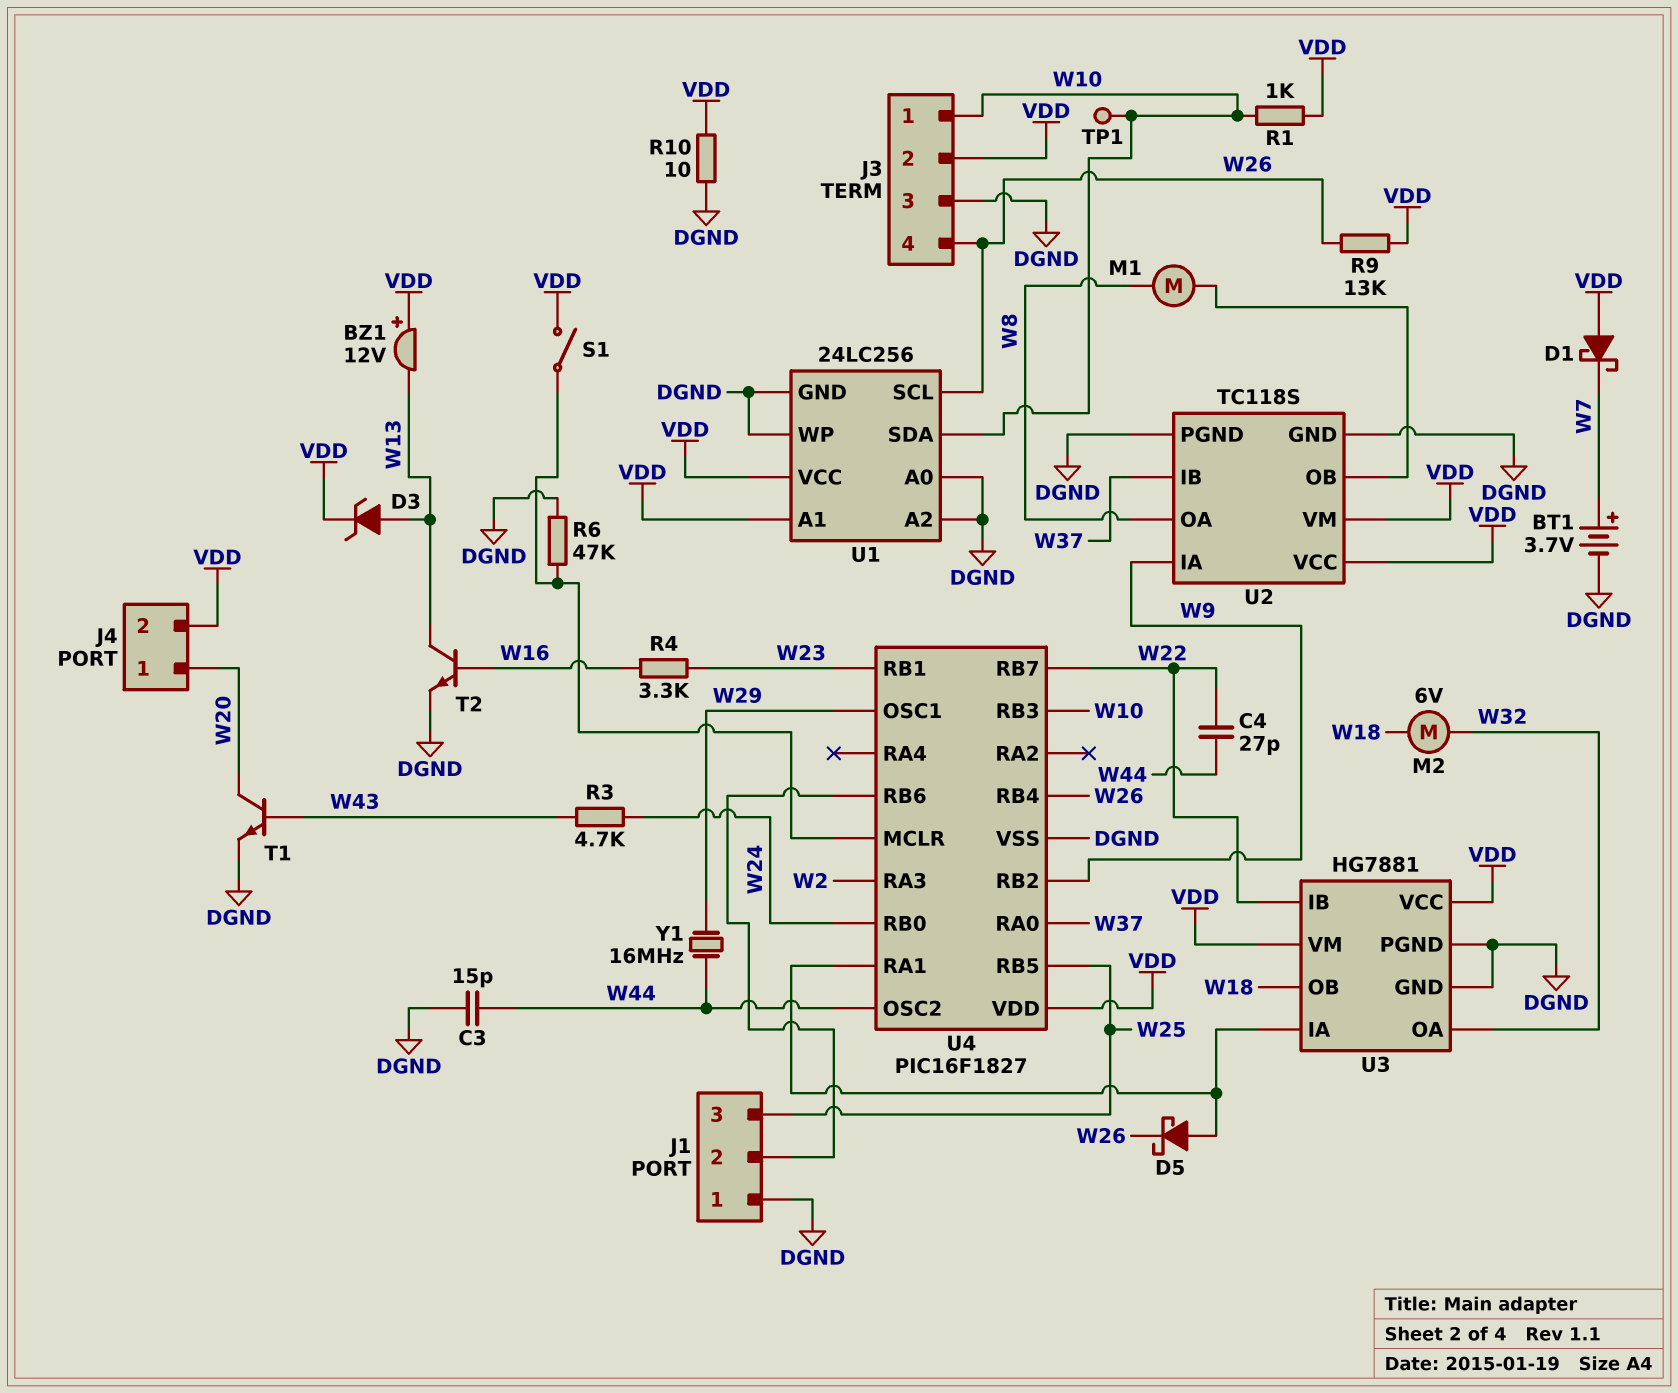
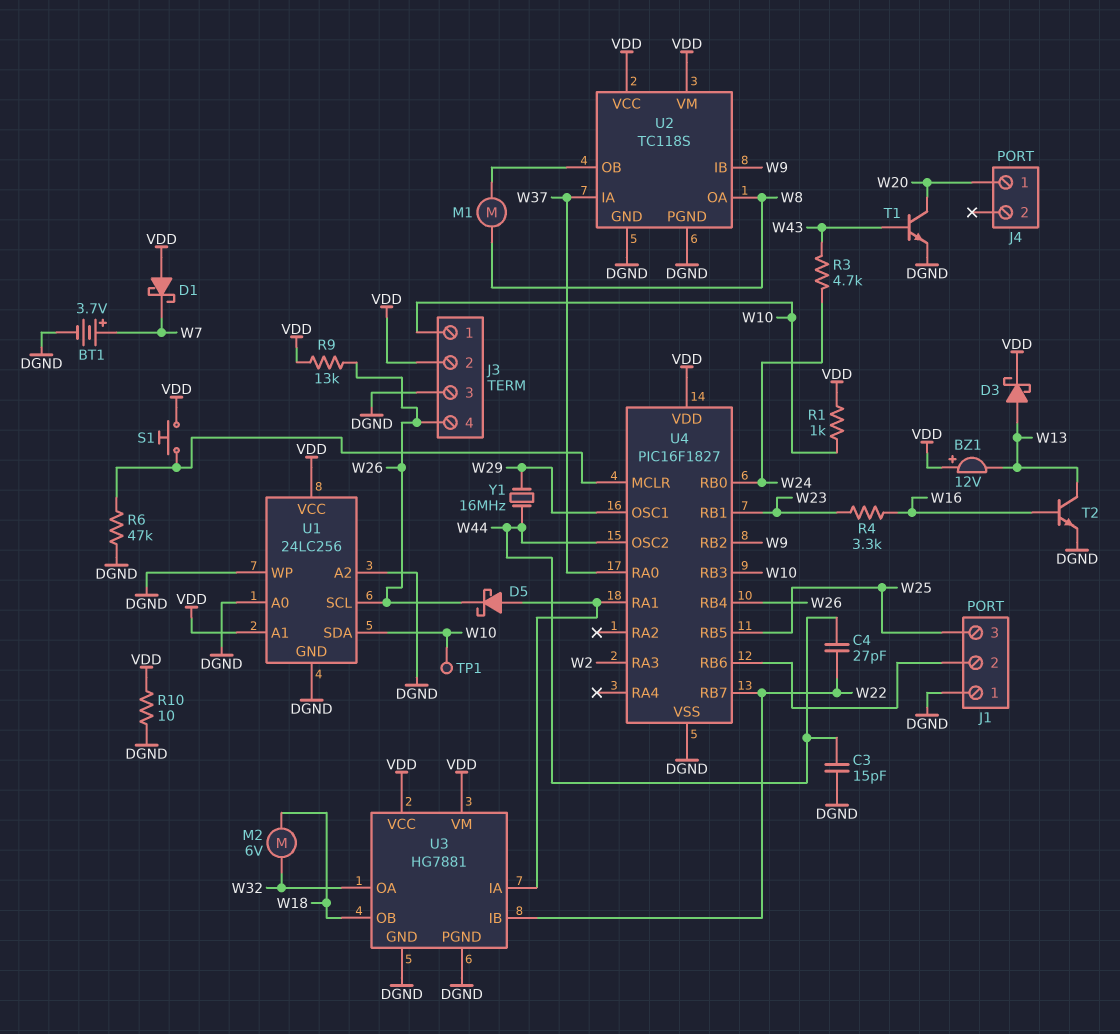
D3: zener (A W13, K VDD) -> schottky (A W13, K VDD)
J4 pin 2: VDD -> none
S1: switch (U4/MCLR, VDD) -> button (U4/MCLR, VDD)
U2 pin IA: W9 -> W37
U2 pin IB: W37 -> W9

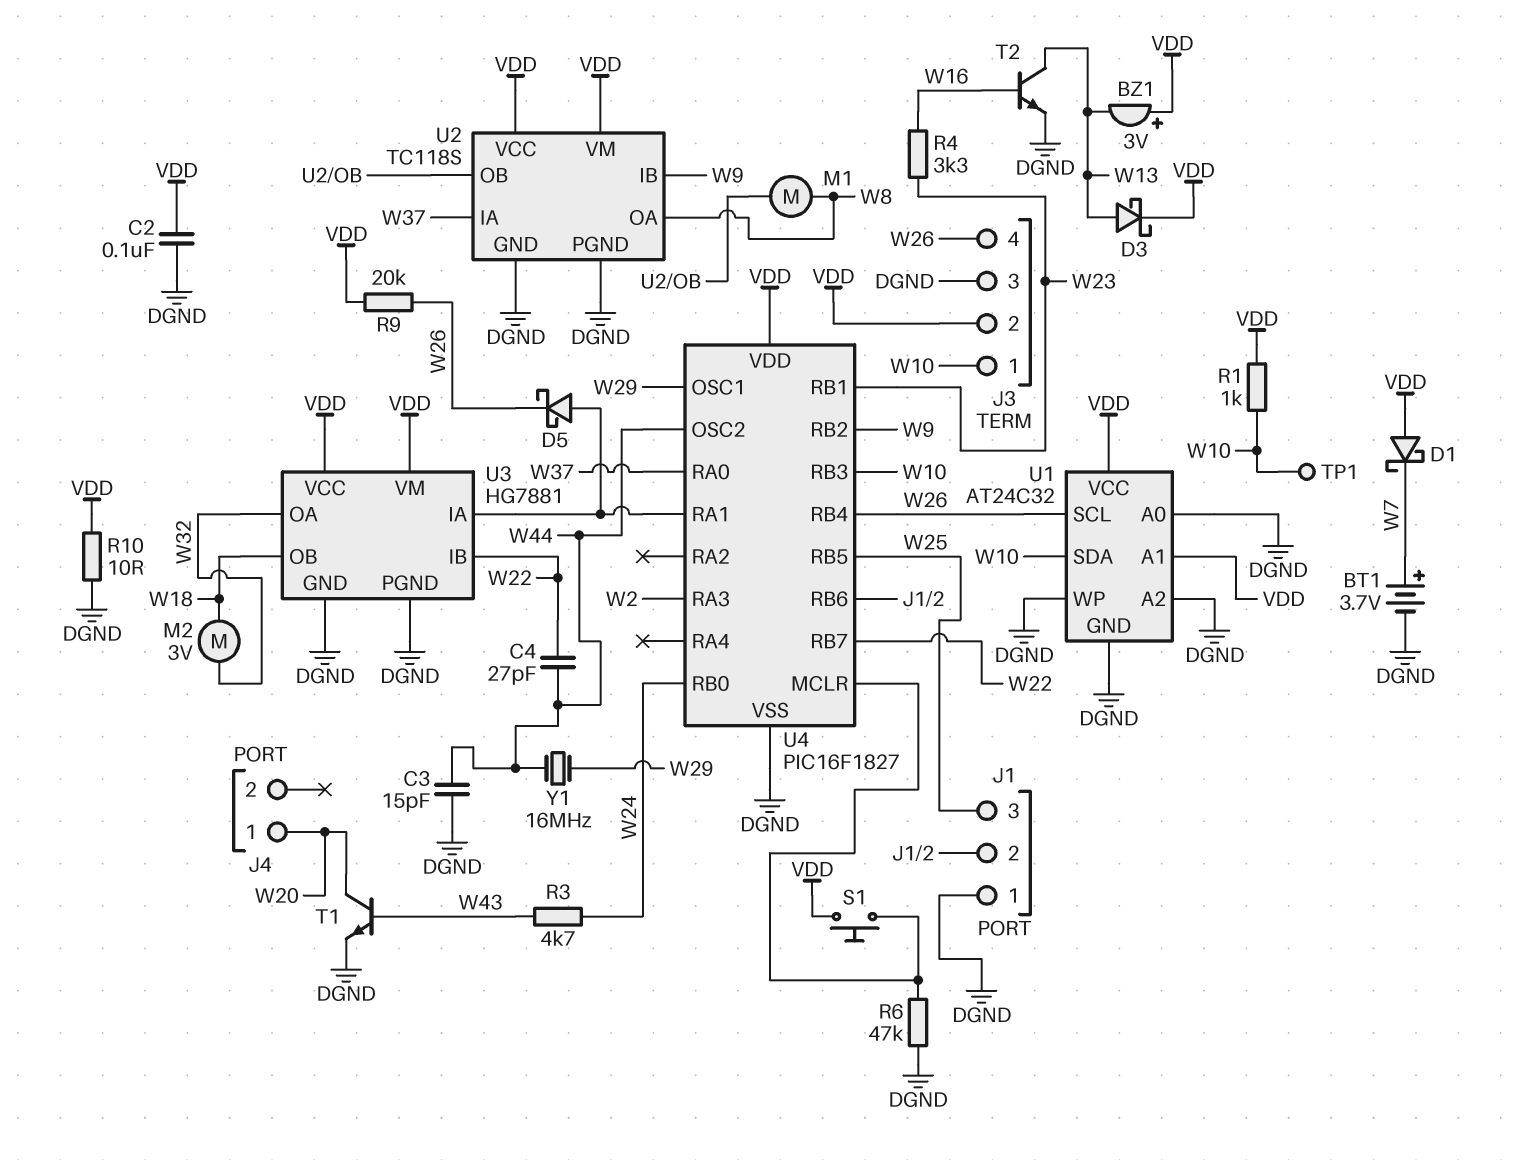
BZ1: buzzer 12V (plus VDD, minus W13) -> buzzer 3V (plus VDD, minus W13)
C2: none -> 100nF (DGND, VDD)
M2: motor 6V (W18, W32) -> motor 3V (W18, W32)
R9: 13k (VDD, W26) -> 20k (VDD, W26)
U1: 24LC256 -> AT24C32

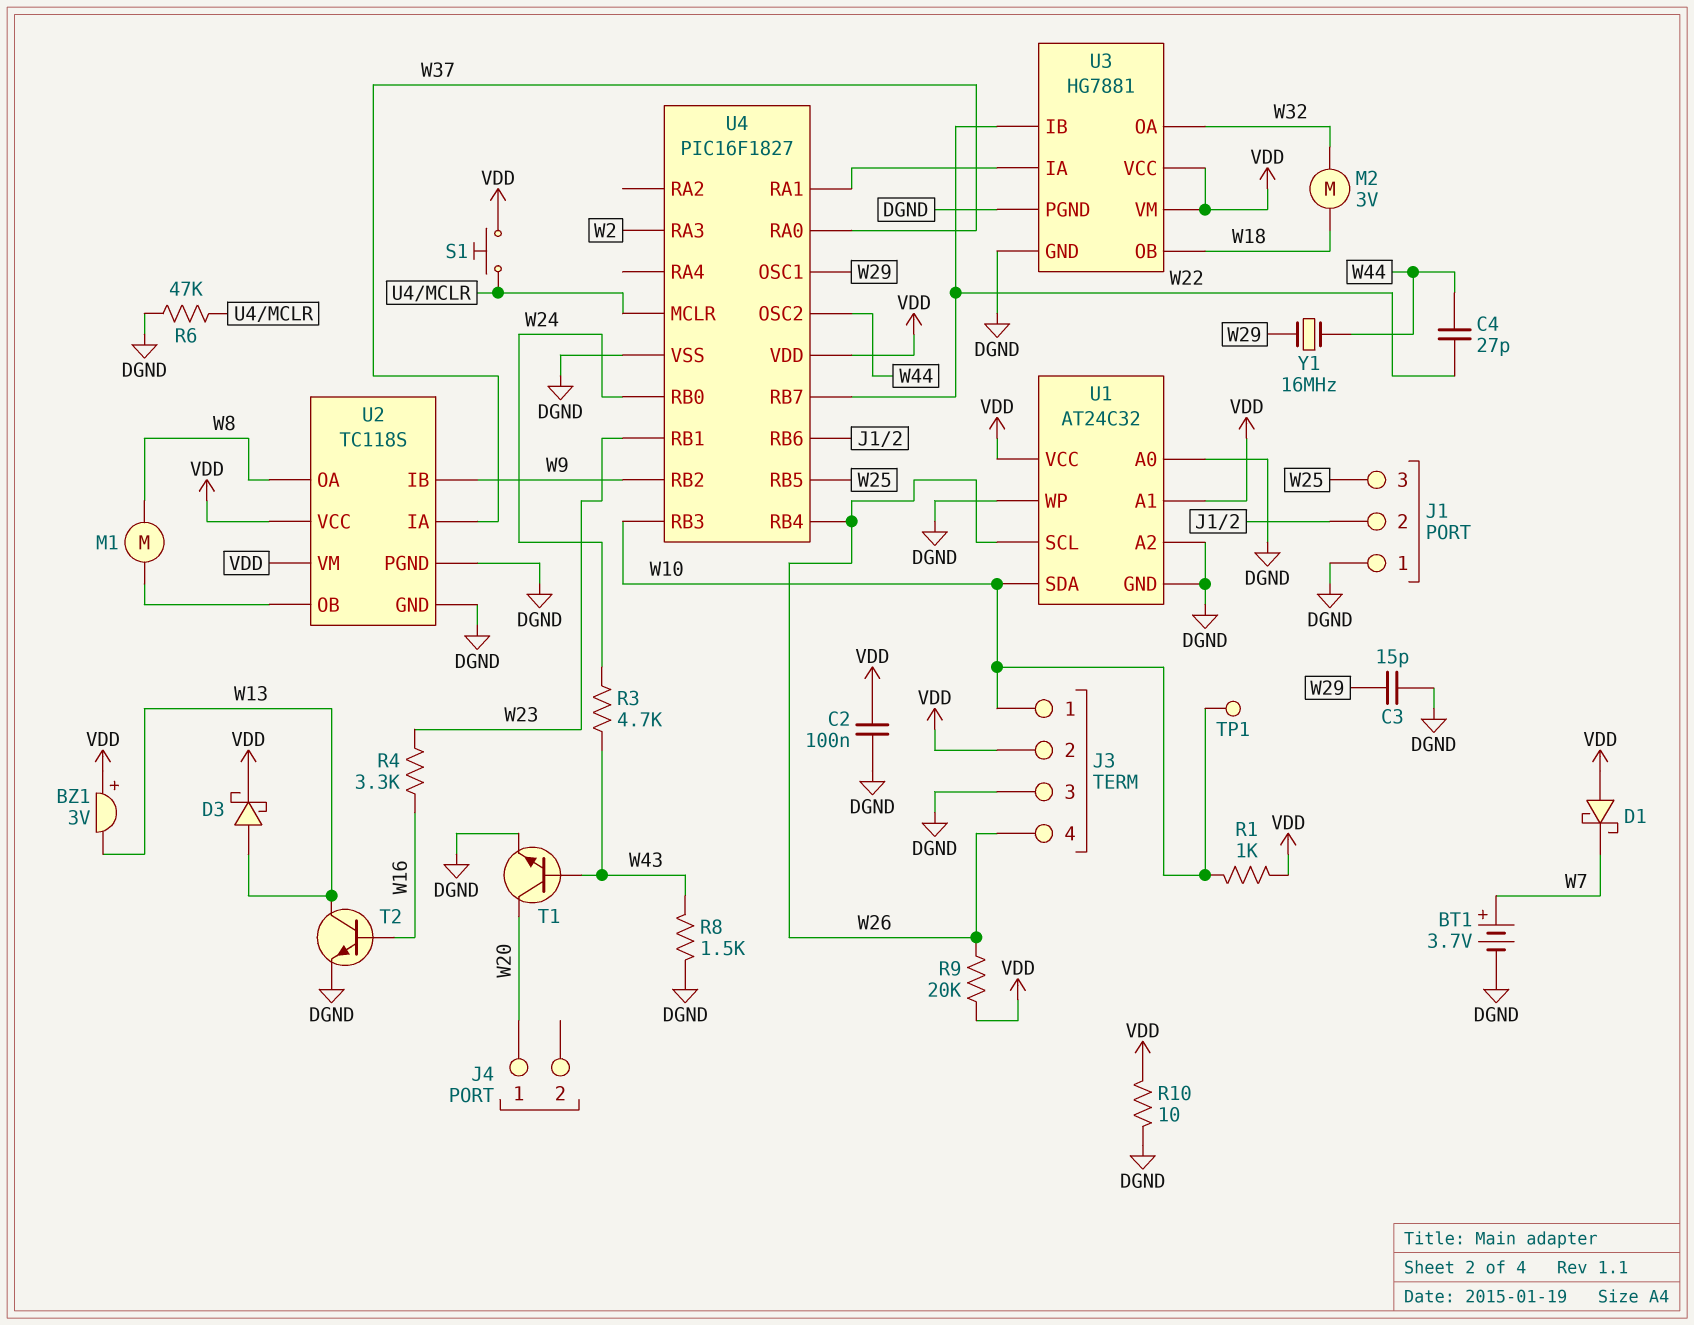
C3: 15pF (DGND, W44) -> 15pF (DGND, W29)
D5: schottky (A U3/IA, K W26) -> none
R8: none -> 1.5k (DGND, W43)

